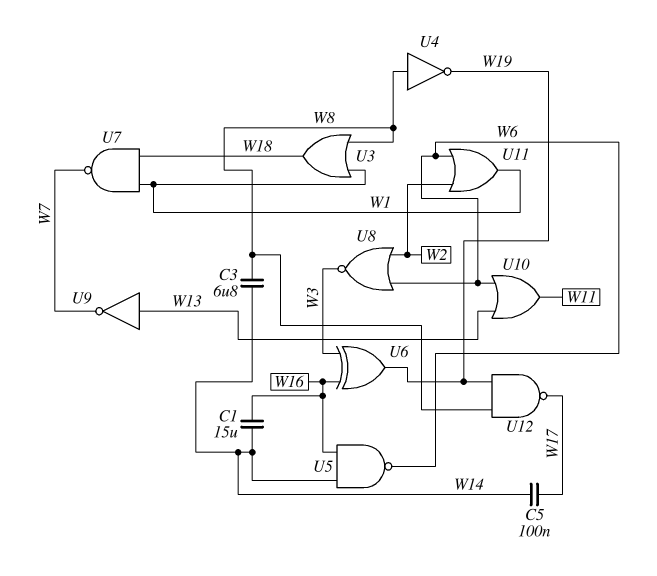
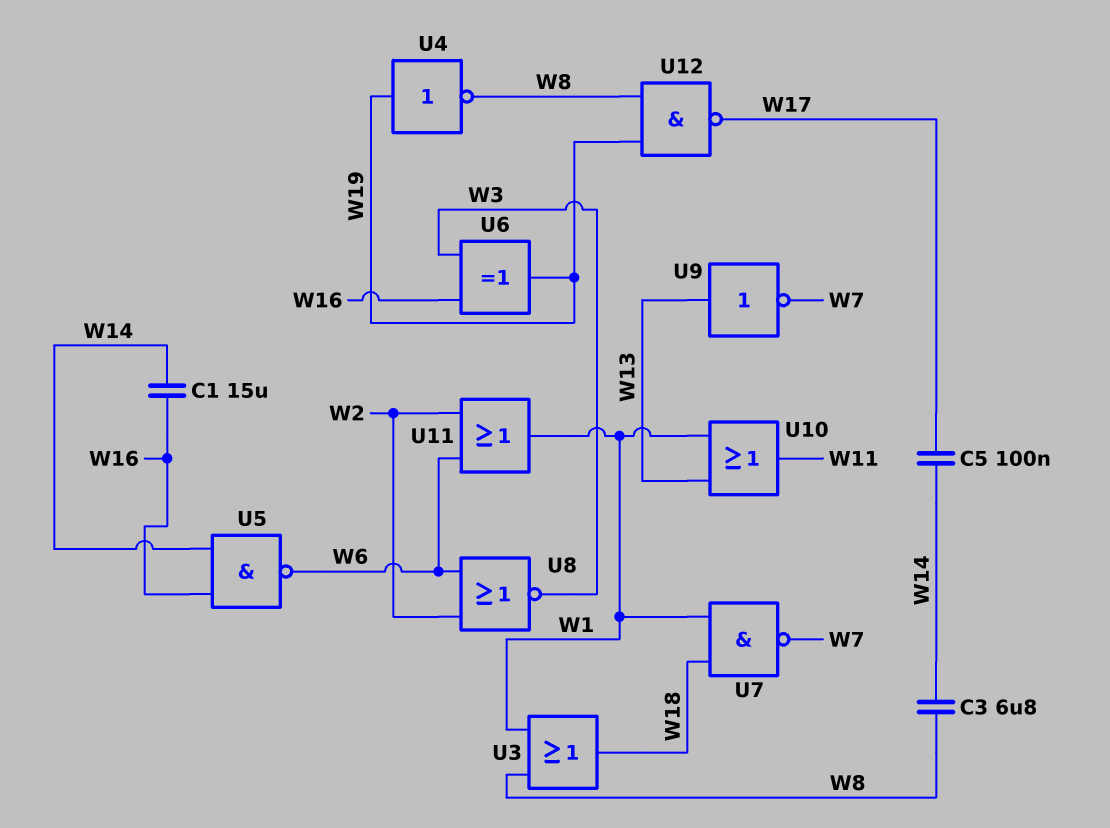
U4: NOT (in W8, out W19) -> NOT (in W19, out W8)
U10: OR (in W6, in W13, out W11) -> OR (in W1, in W13, out W11)

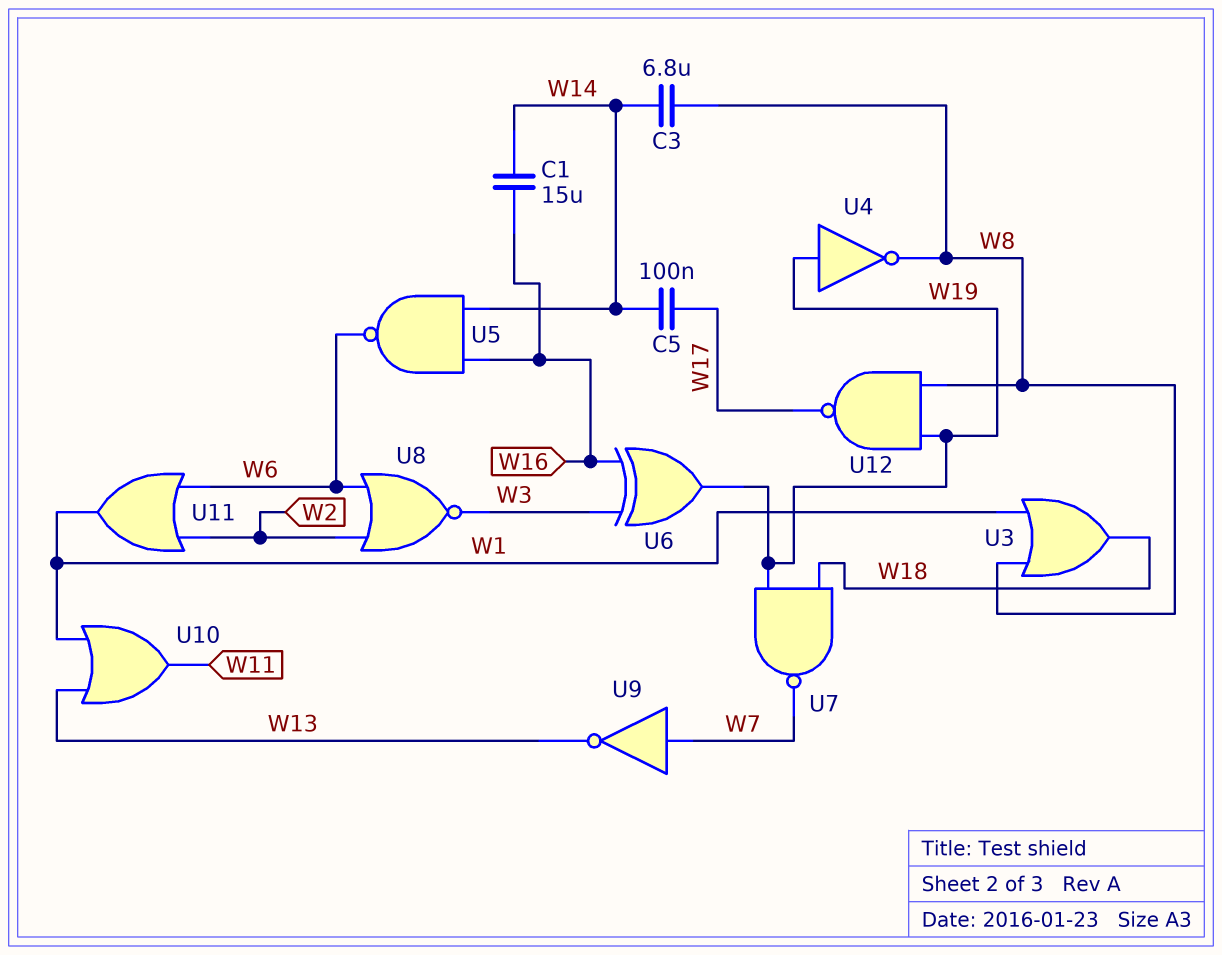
U7: NAND (in W1, in W18, out W7) -> NAND (in W18, in W19, out W7)
U9: NOT (in W13, out W7) -> NOT (in W7, out W13)

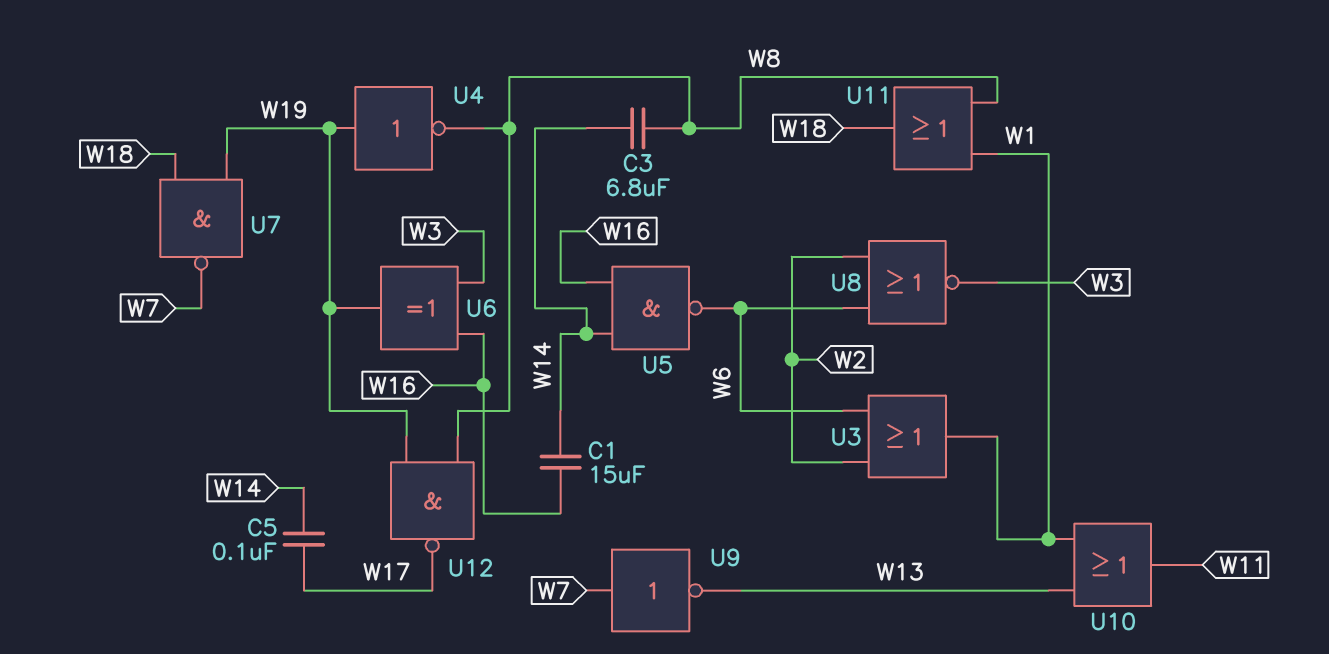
U3: OR (in W1, in W8, out W18) -> OR (in W2, in W6, out W1)
U11: OR (in W2, in W6, out W1) -> OR (in W1, in W8, out W18)

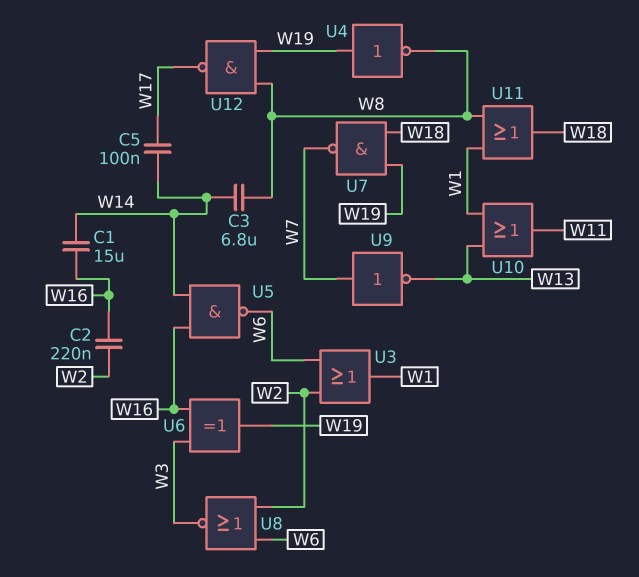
C2: none -> 220nF (W2, W16)

